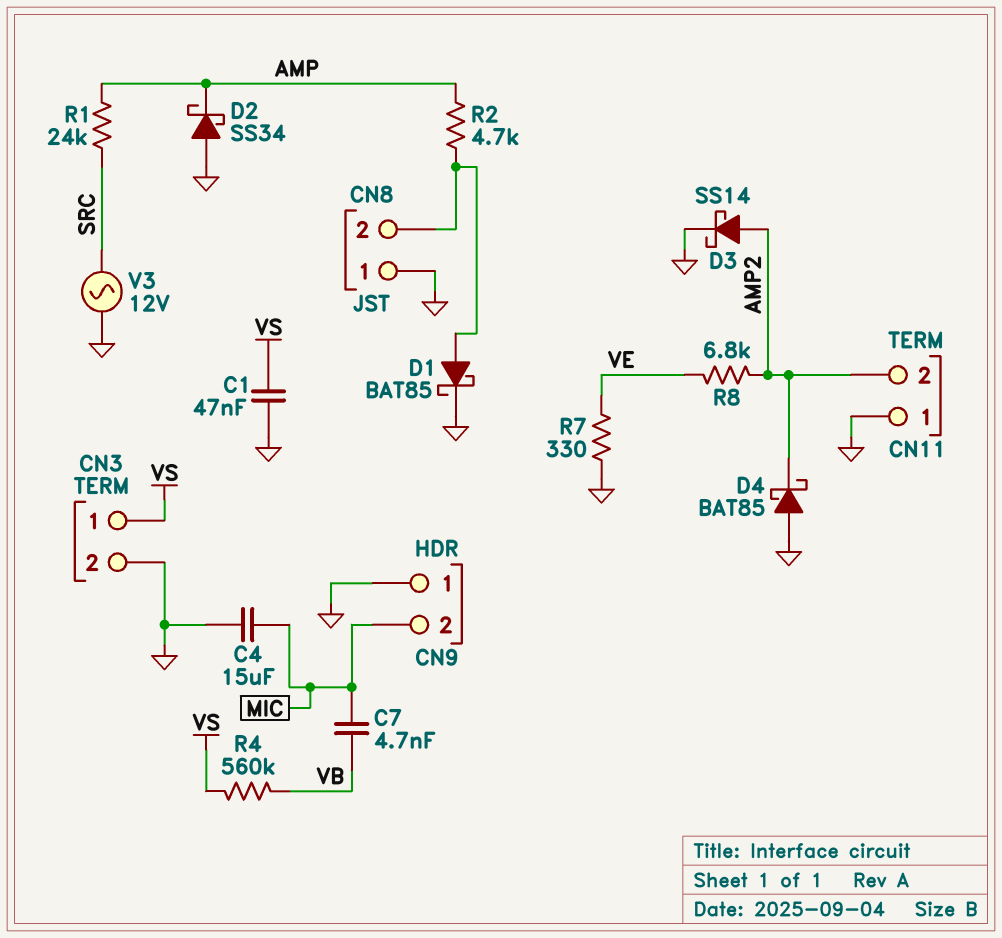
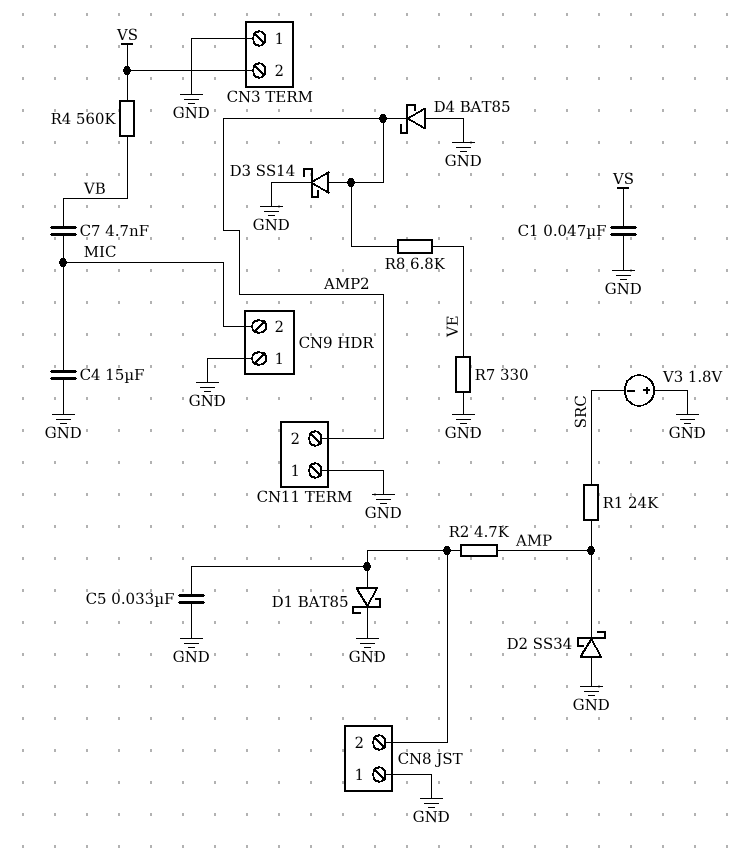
C5: none -> 33nF (CN8/2, GND)
CN3 pin 1: VS -> GND
CN3 pin 2: GND -> VS
V3: AC 12V (GND, SRC) -> 1.8V (plus GND, minus SRC)

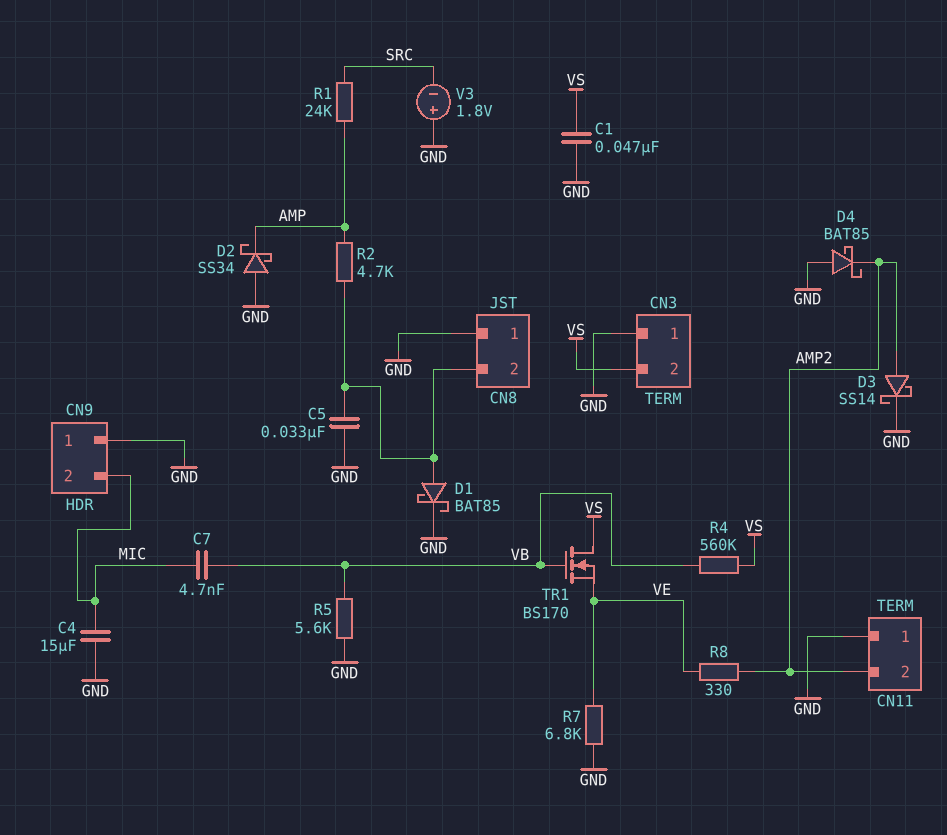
R5: none -> 5.6k (GND, VB)
R7: 330 (GND, VE) -> 6.8k (GND, VE)
R8: 6.8k (AMP2, VE) -> 330 (AMP2, VE)
TR1: none -> NMOS BS170 (G VB, D VS, S VE)

